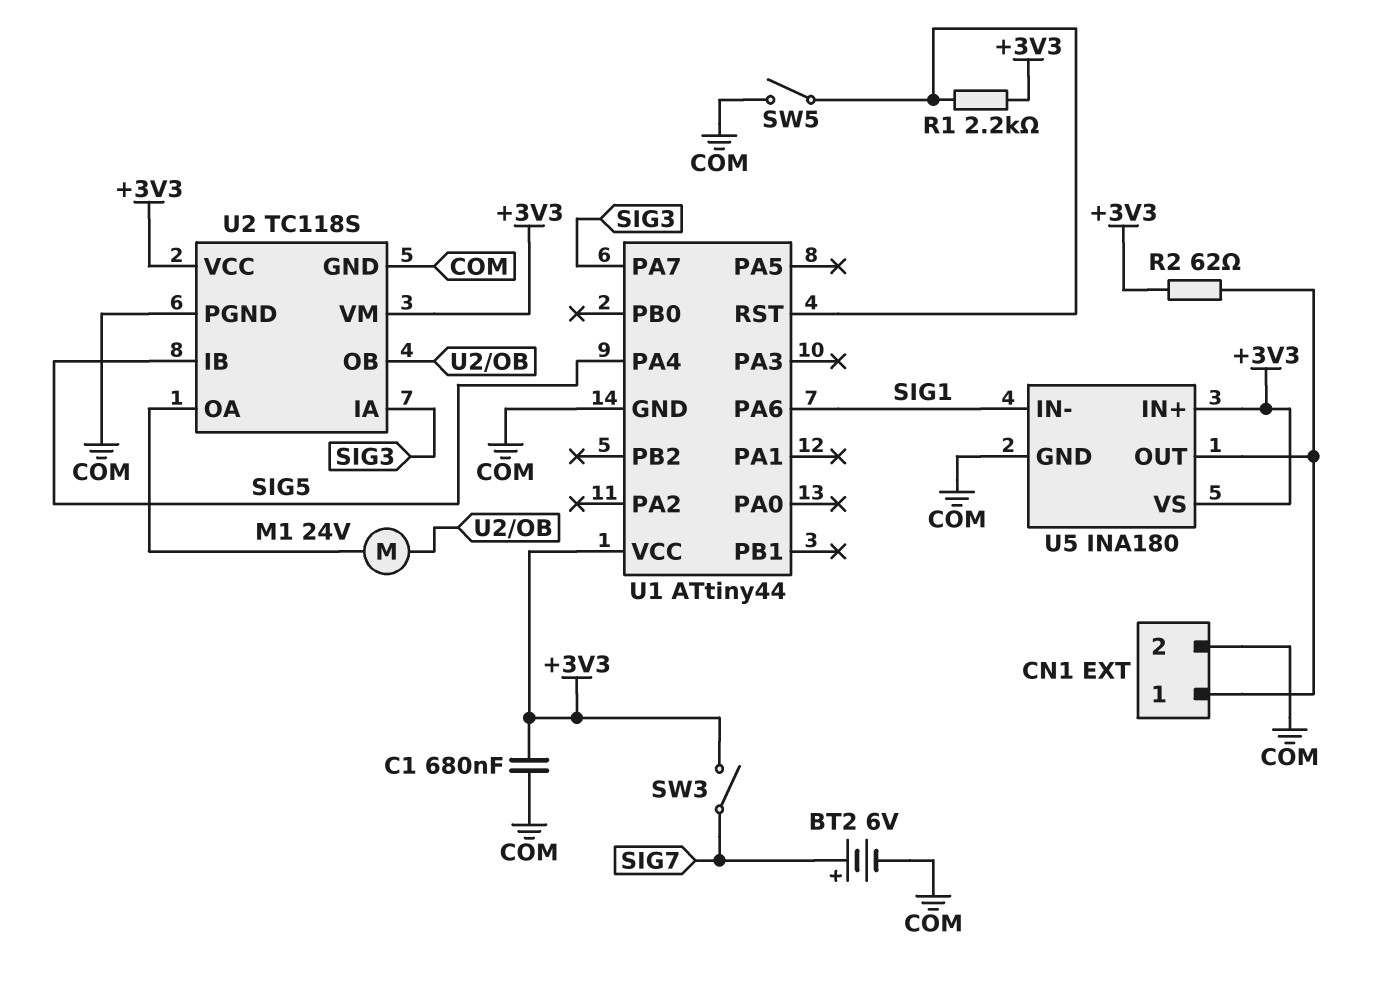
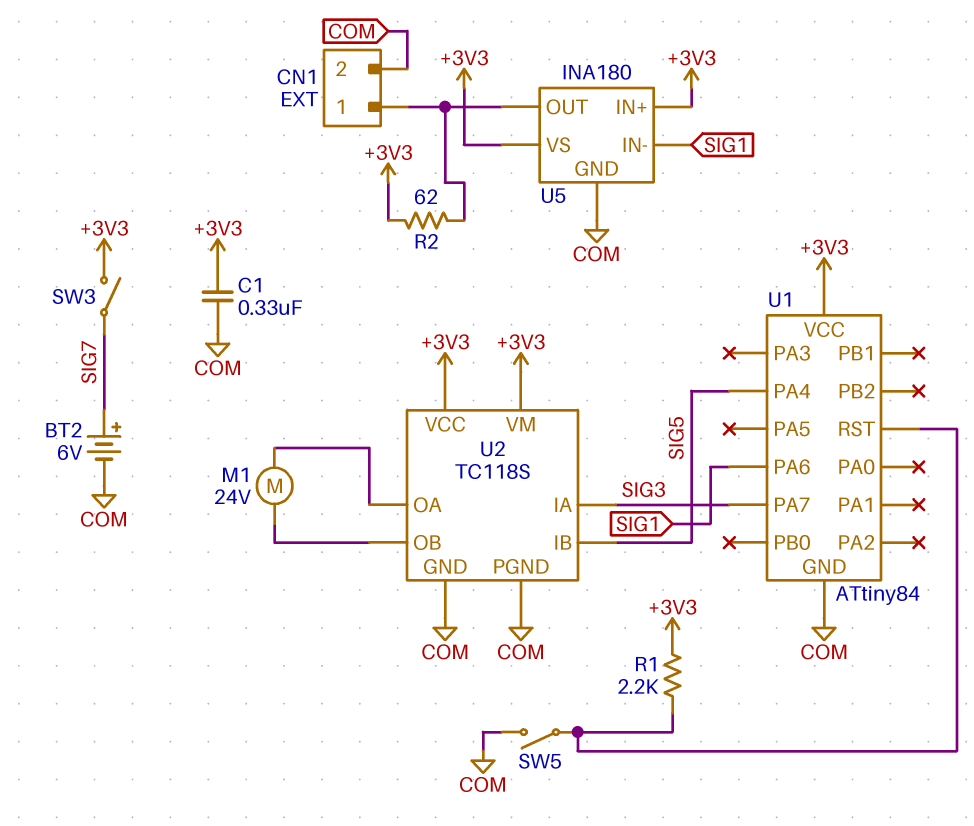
C1: 680nF (+3V3, COM) -> 330nF (+3V3, COM)
U1: ATtiny44 -> ATtiny84

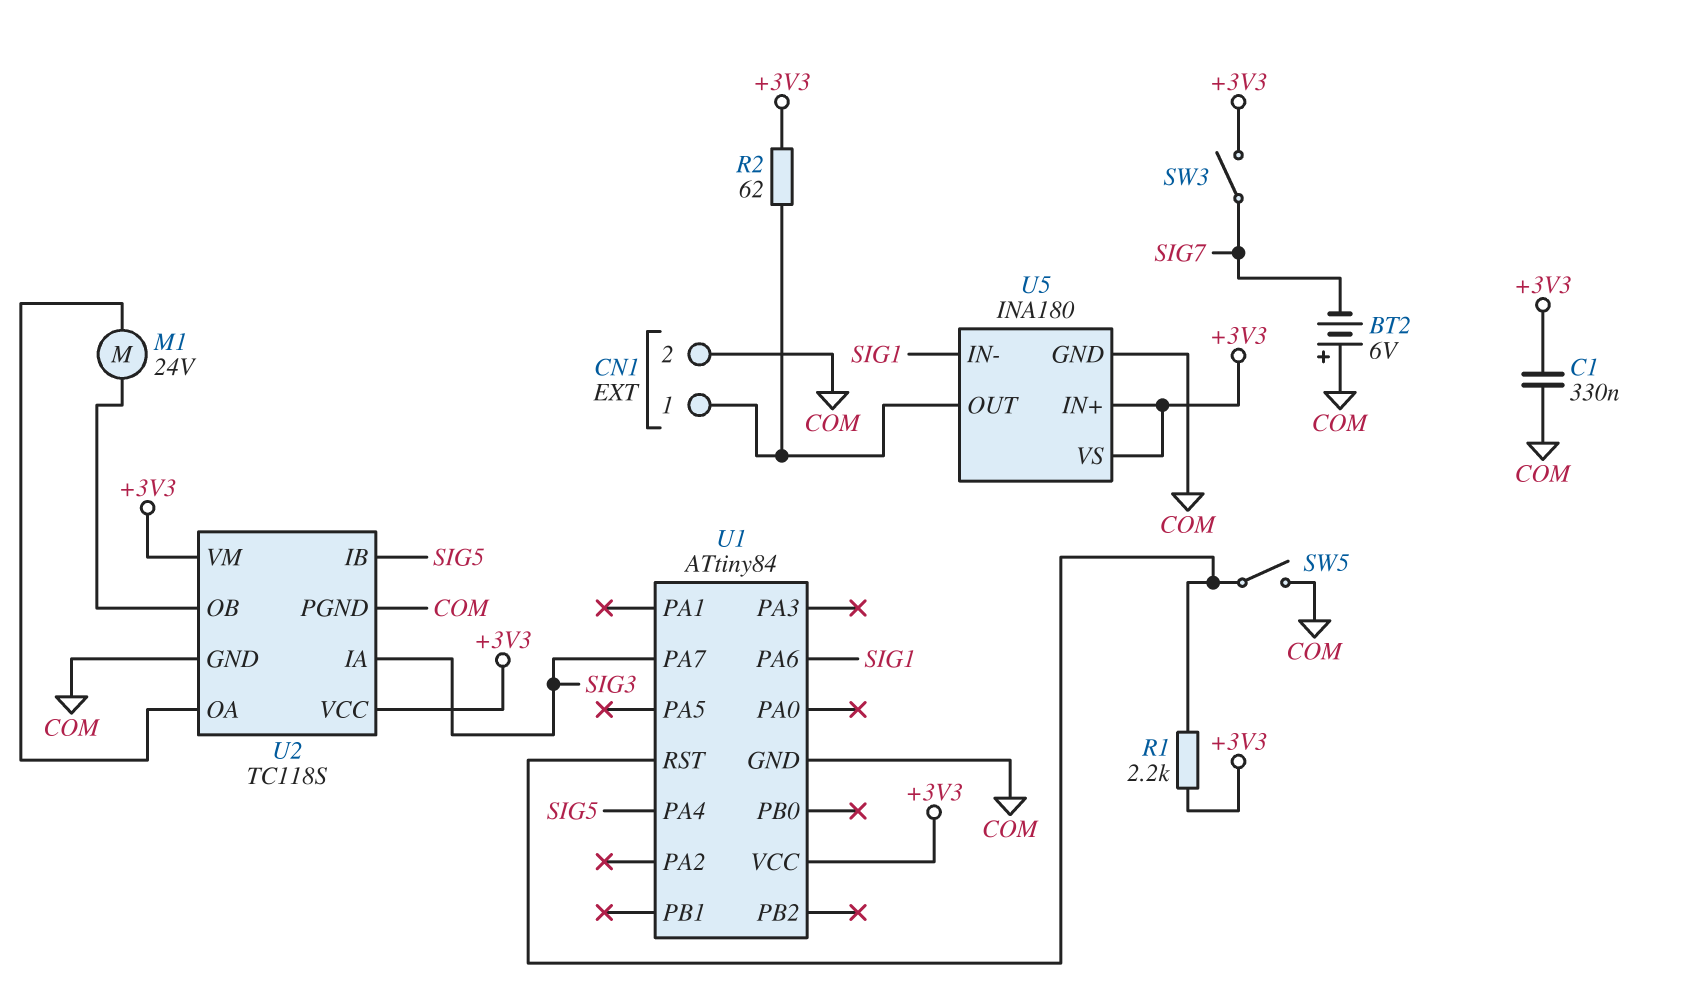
BT2: 6V (plus SIG7, minus COM) -> 6V (plus COM, minus SIG7)

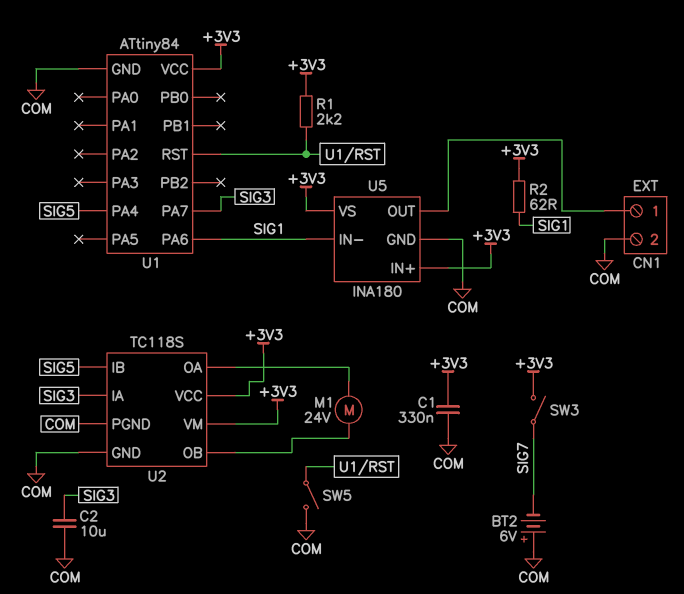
C2: none -> 10uF (COM, SIG3)
R2: 62 (+3V3, CN1/1) -> 62 (+3V3, SIG1)

